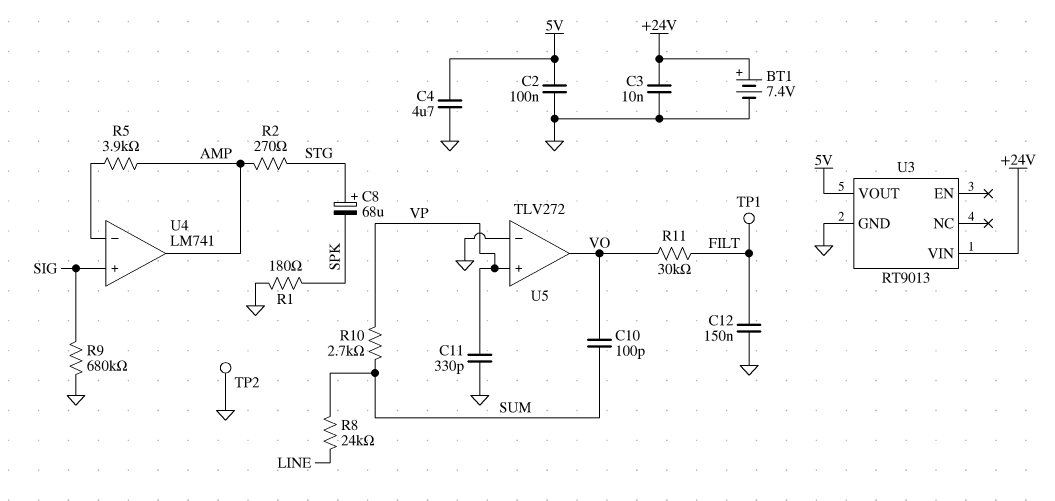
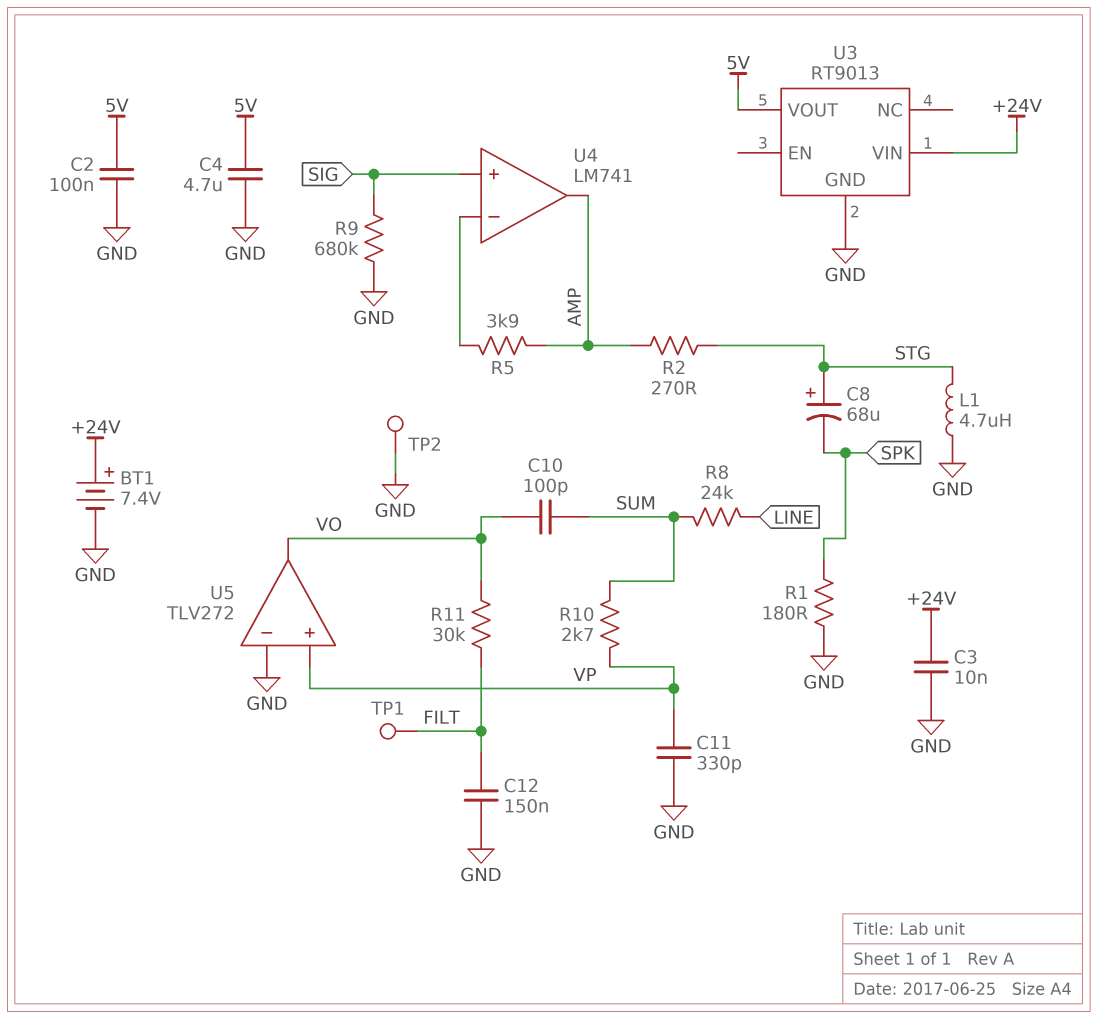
L1: none -> 4.7uH (GND, STG)

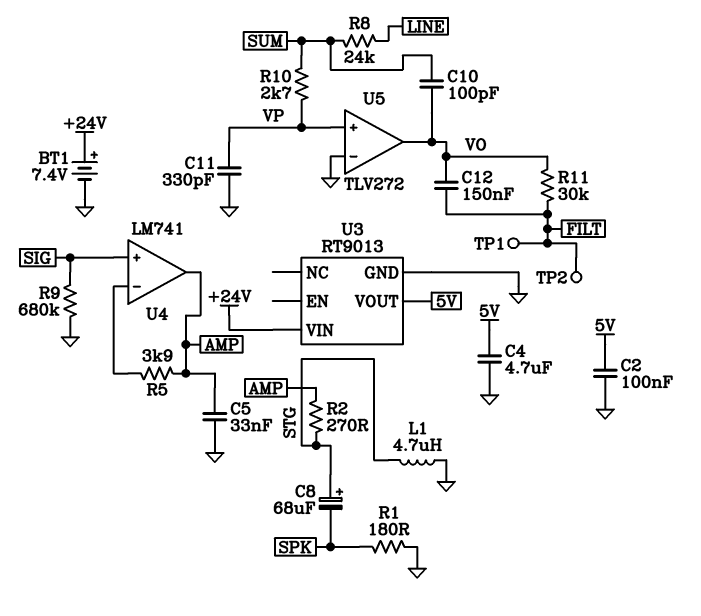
C3: 10nF (+24V, GND) -> none
C5: none -> 33nF (AMP, GND)
C12: 150nF (FILT, GND) -> 150nF (FILT, VO)
TP2: test point (GND) -> test point (FILT)

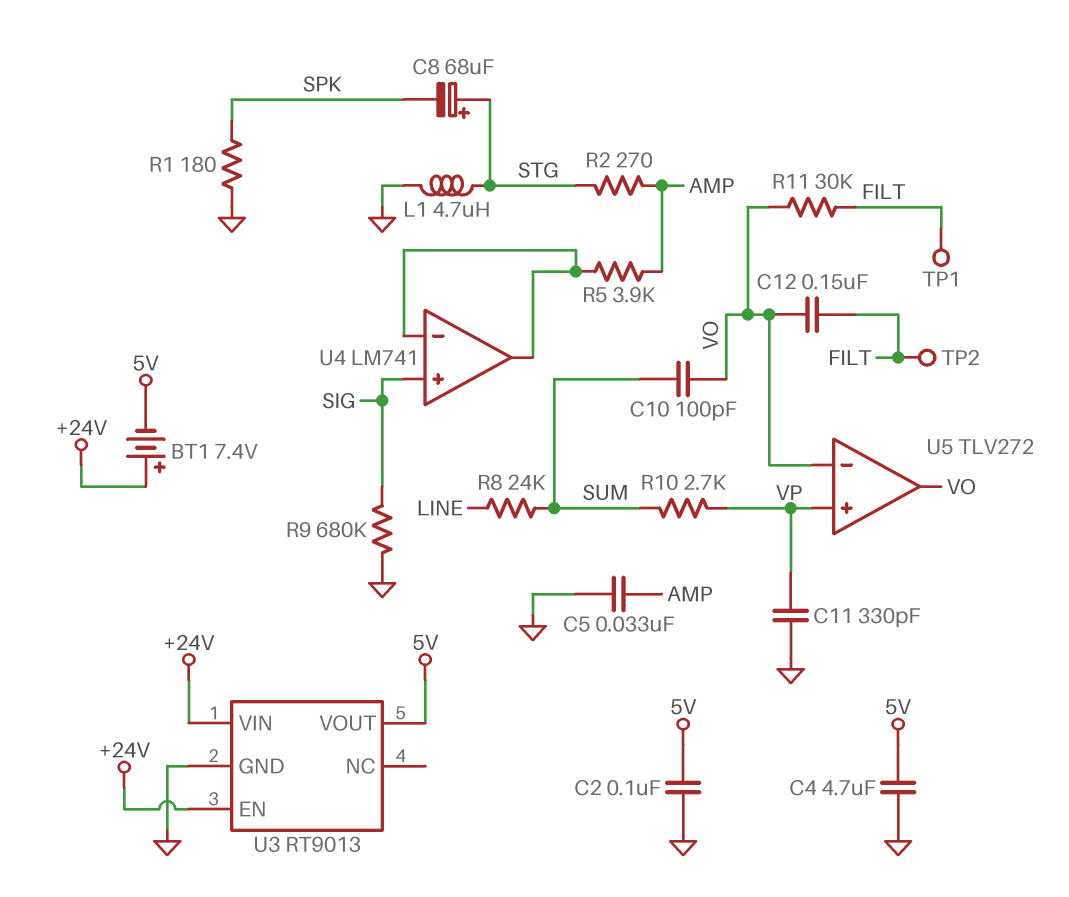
BT1: 7.4V (plus +24V, minus GND) -> 7.4V (plus +24V, minus 5V)
U3 pin EN: none -> +24V
U4 pin out: AMP -> U4/in-
U5 pin in-: GND -> VO

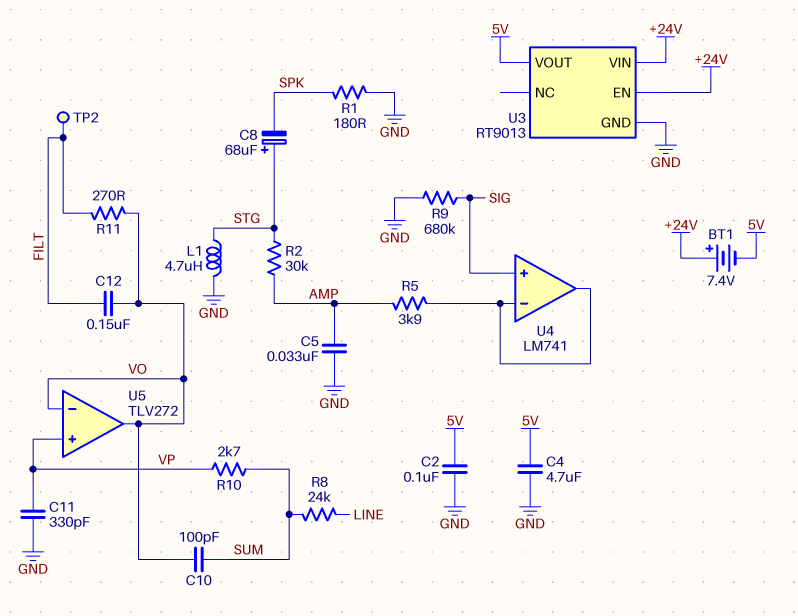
R2: 270 (AMP, STG) -> 30k (AMP, STG)
R11: 30k (FILT, VO) -> 270 (FILT, VO)
TP1: test point (FILT) -> none

